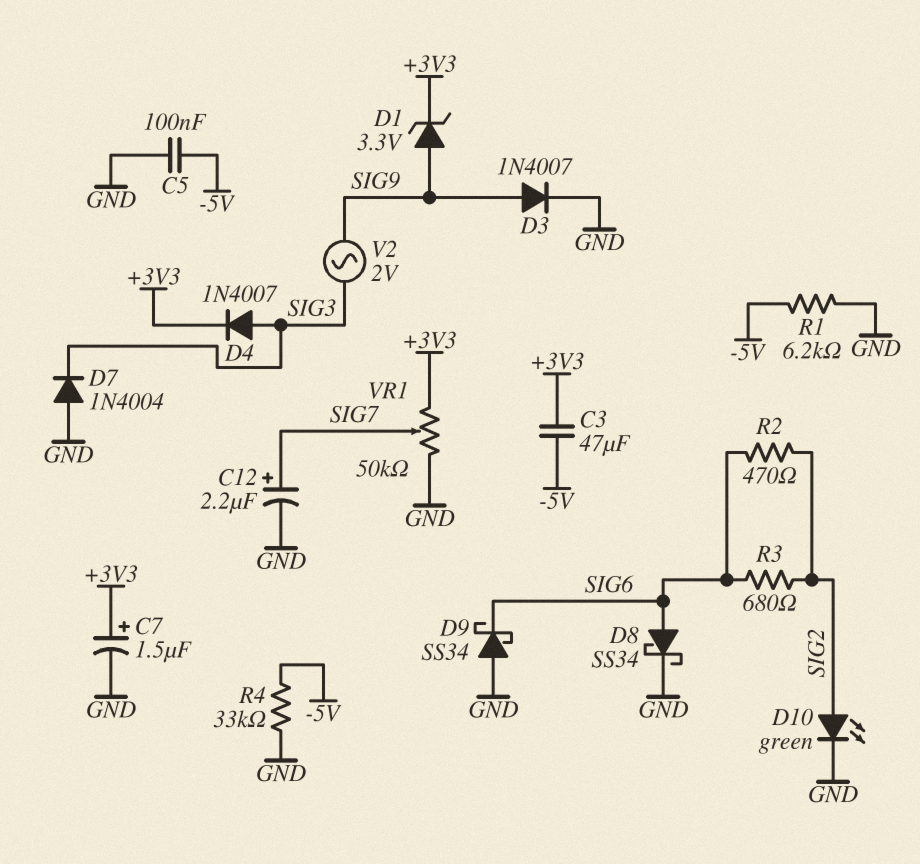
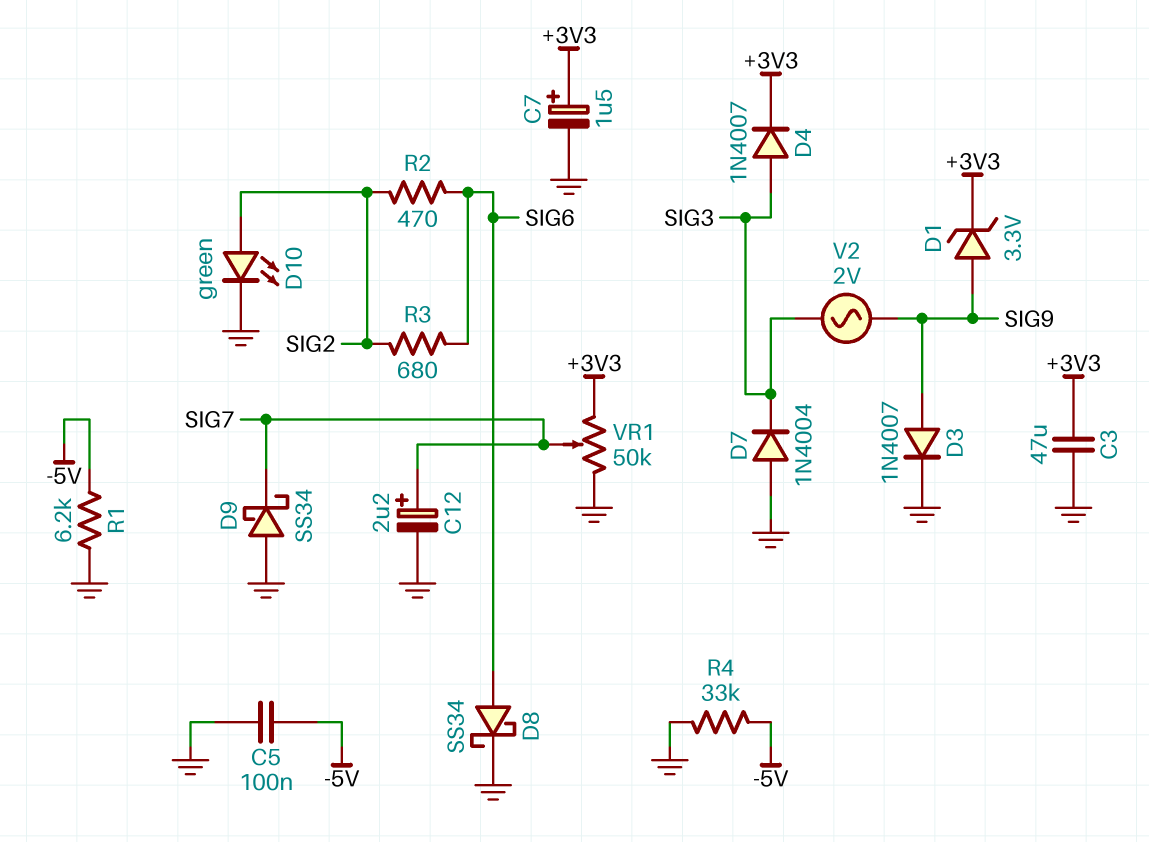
C3: 47uF (+3V3, -5V) -> 47uF (+3V3, GND)
D9: schottky SS34 (A GND, K SIG6) -> schottky SS34 (A GND, K SIG7)

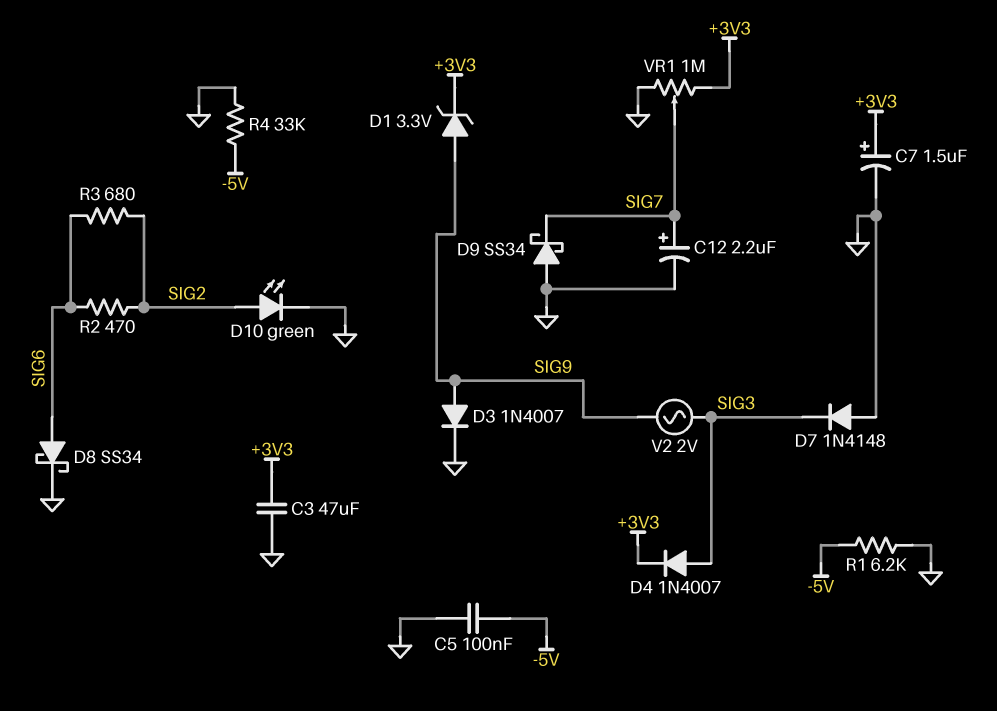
D7: diode 1N4004 (A GND, K SIG3) -> diode 1N4148 (A GND, K SIG3)
VR1: 50k (+3V3, GND, wiper SIG7) -> 1M (+3V3, GND, wiper SIG7)

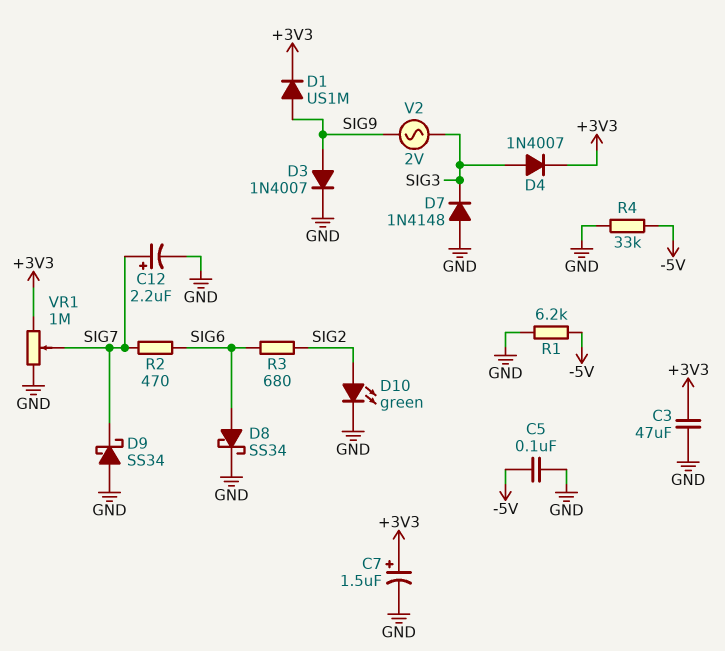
D1: zener 3.3V (A SIG9, K +3V3) -> diode US1M (A SIG9, K +3V3)
R2: 470 (SIG2, SIG6) -> 470 (SIG6, SIG7)

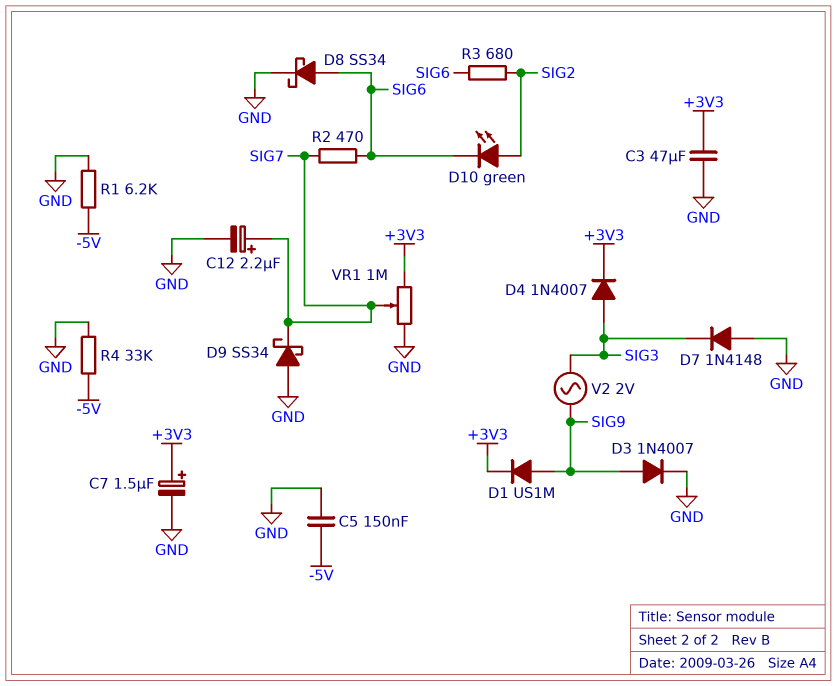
C5: 100nF (-5V, GND) -> 150nF (-5V, GND)
D10: LED green (A SIG2, K GND) -> LED green (A SIG2, K SIG6)

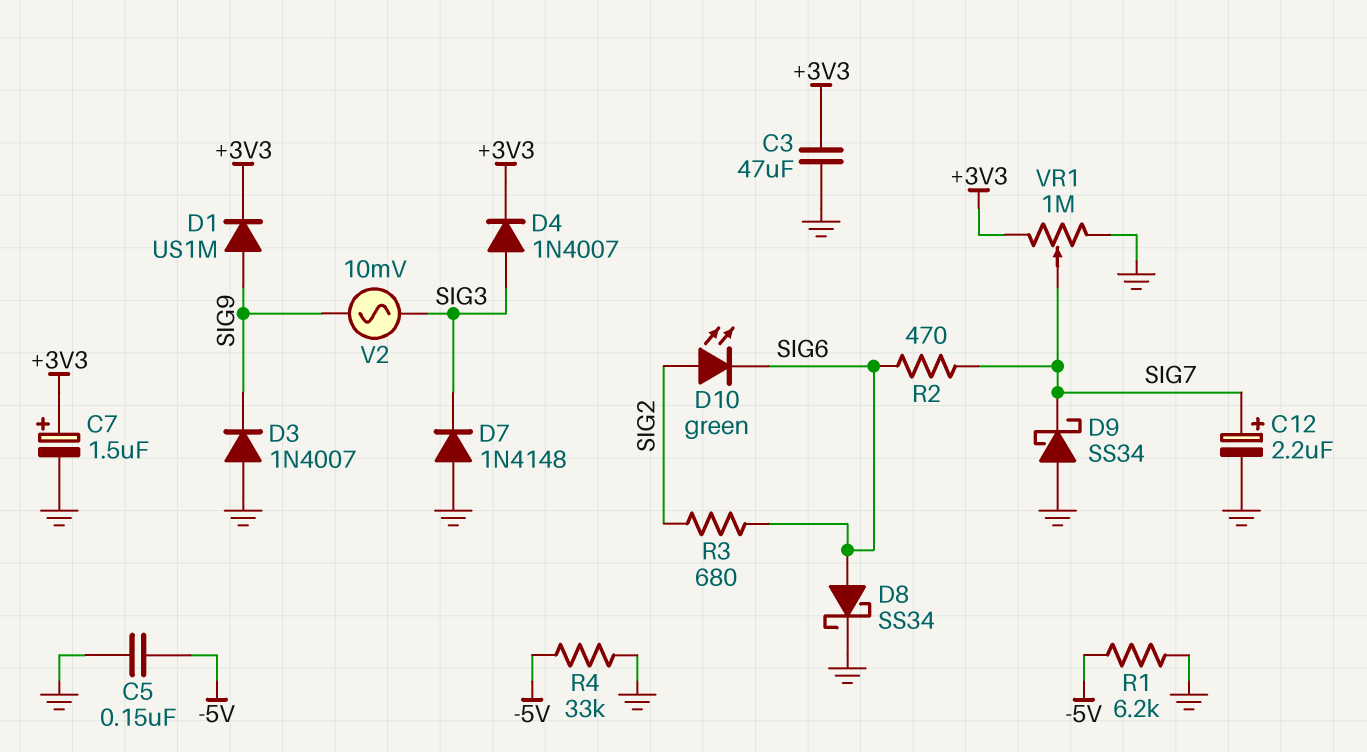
D3: diode 1N4007 (A SIG9, K GND) -> diode 1N4007 (A GND, K SIG9)
V2: AC 2V (SIG3, SIG9) -> AC 10mV (SIG3, SIG9)

